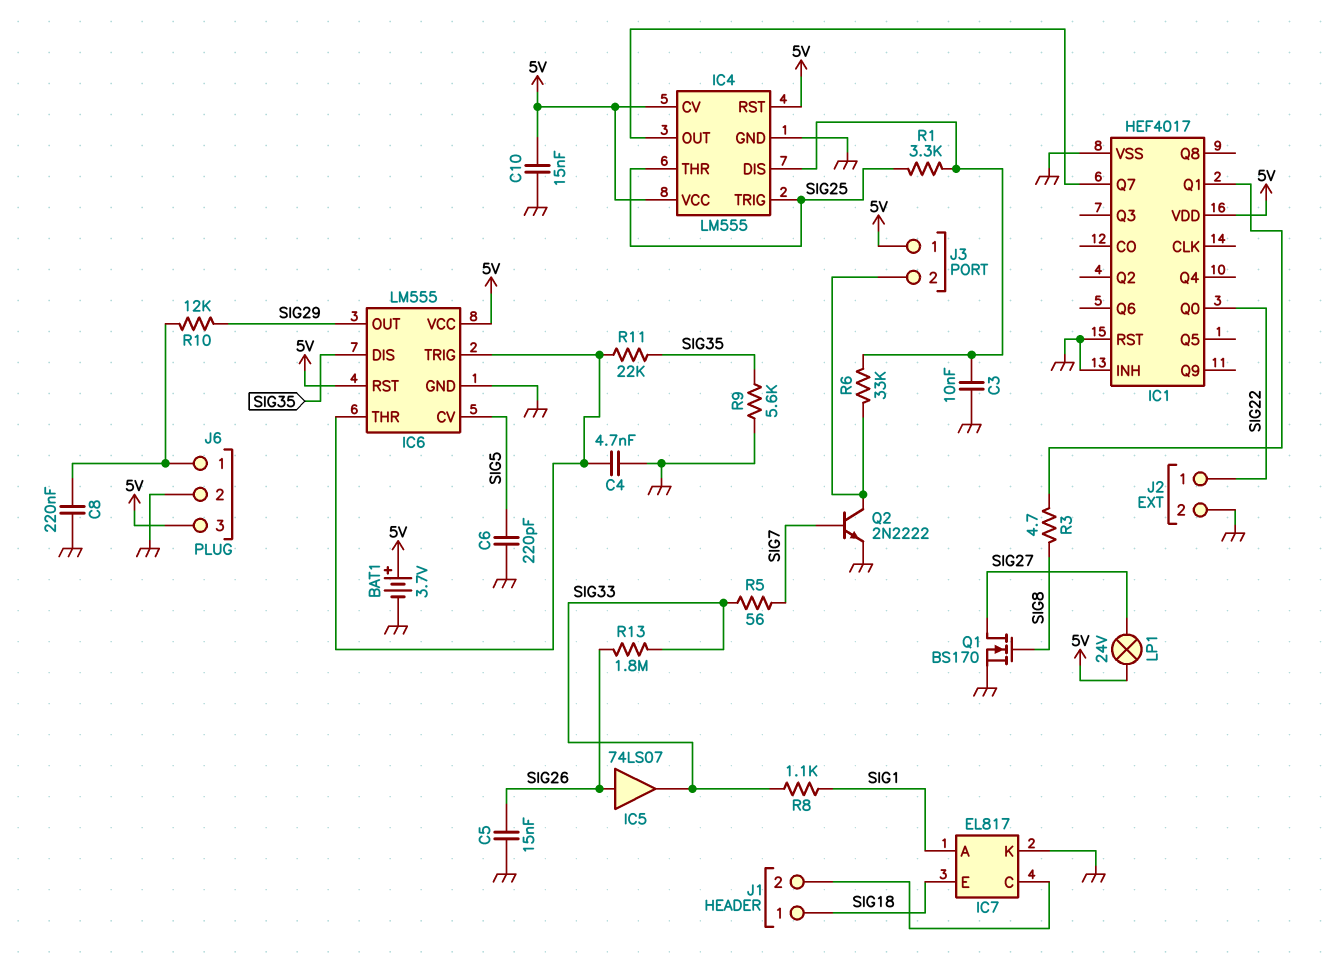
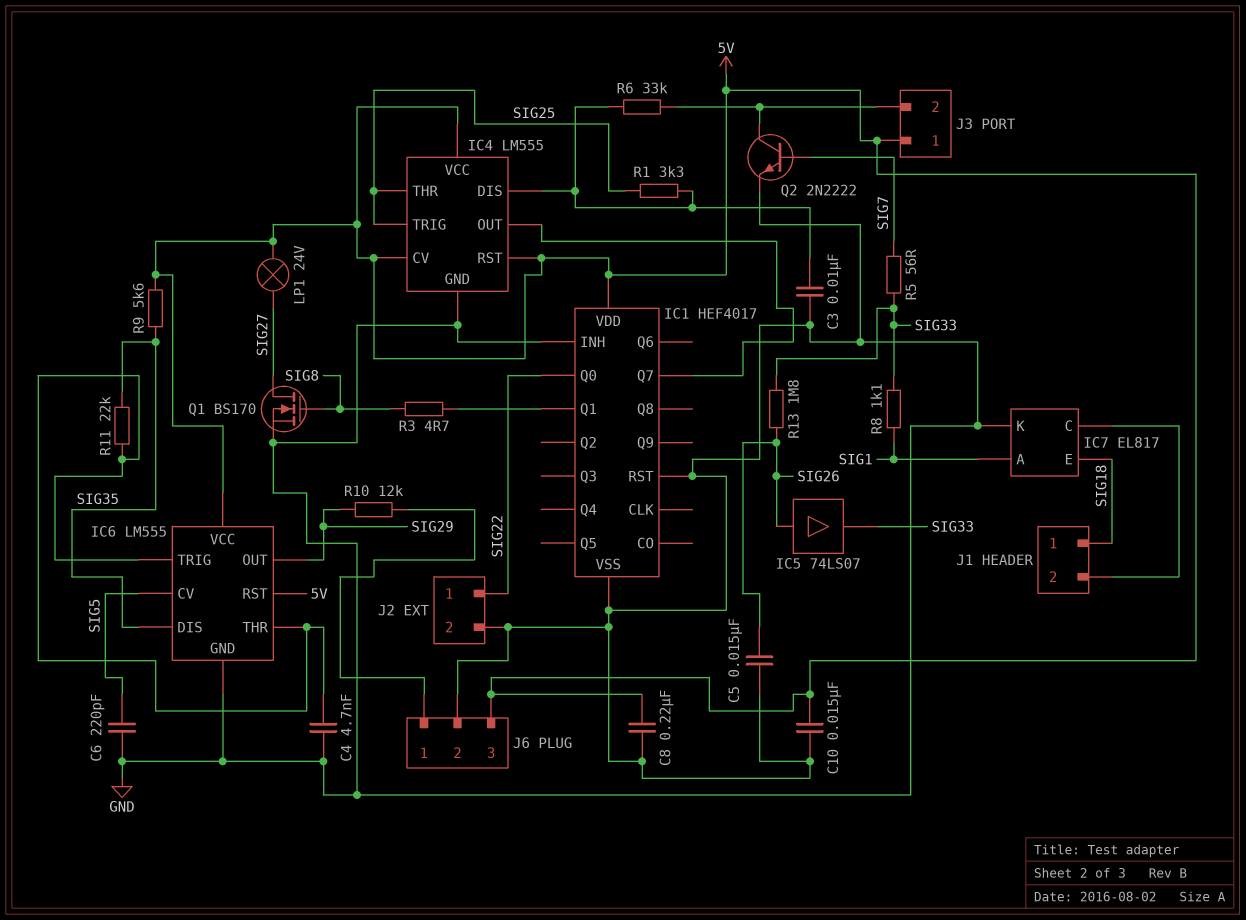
BAT1: 3.7V (plus 5V, minus GND) -> none
C8: 220nF (GND, J6/1) -> 220nF (5V, GND)
R9: 5.6k (GND, SIG35) -> 5.6k (5V, SIG35)

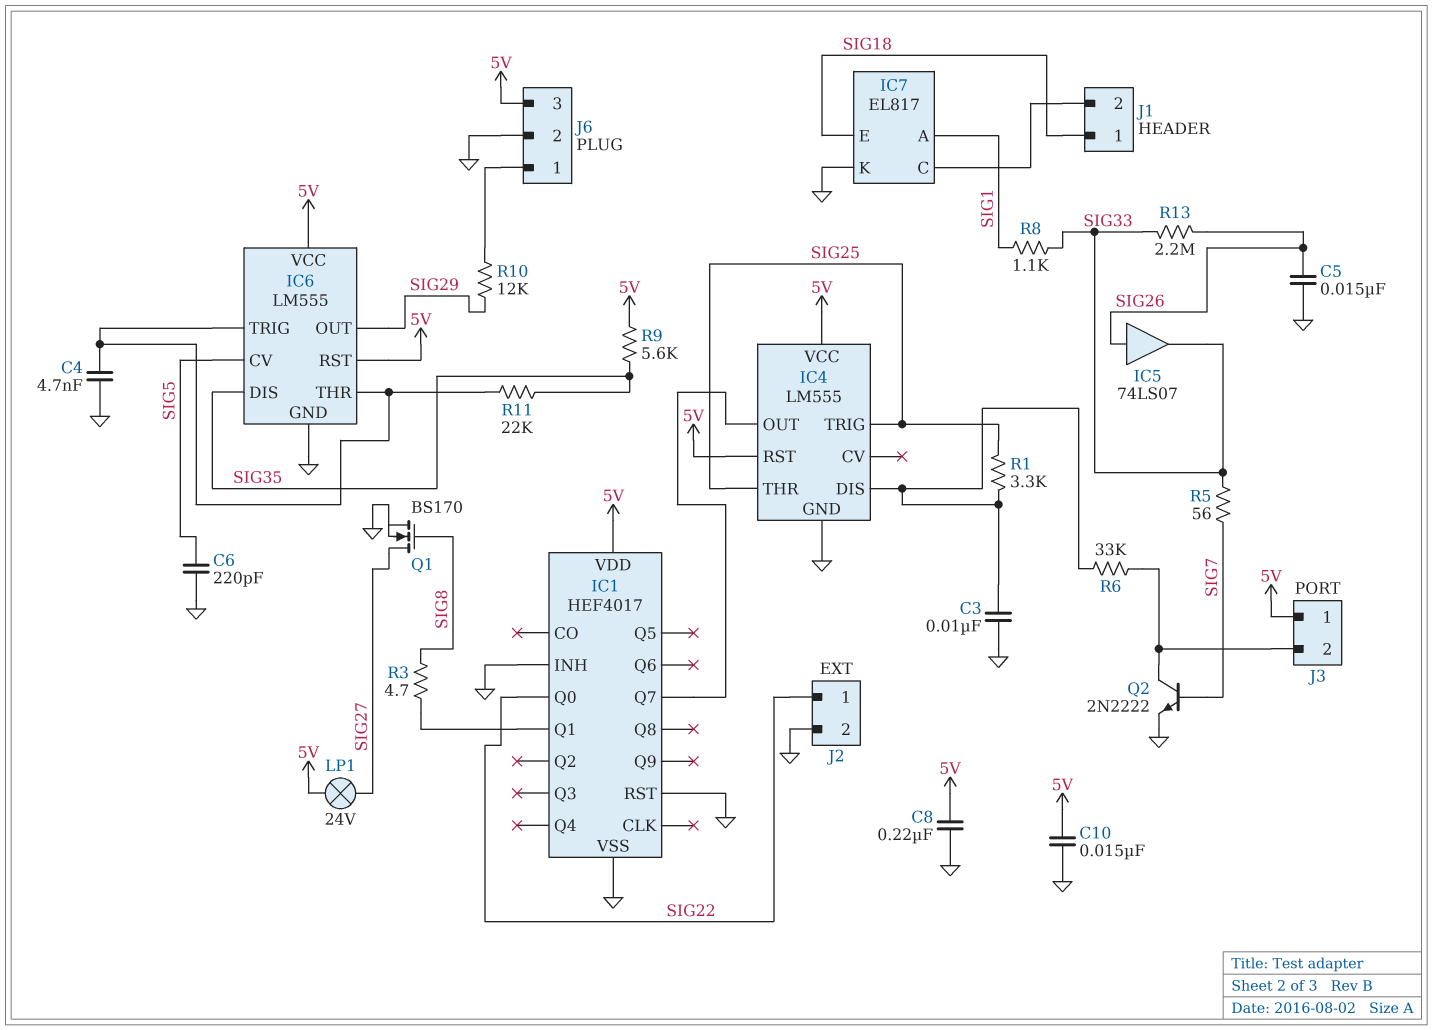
IC4 pin CV: 5V -> none
R13: 1.8M (SIG26, SIG33) -> 2.2M (SIG26, SIG33)

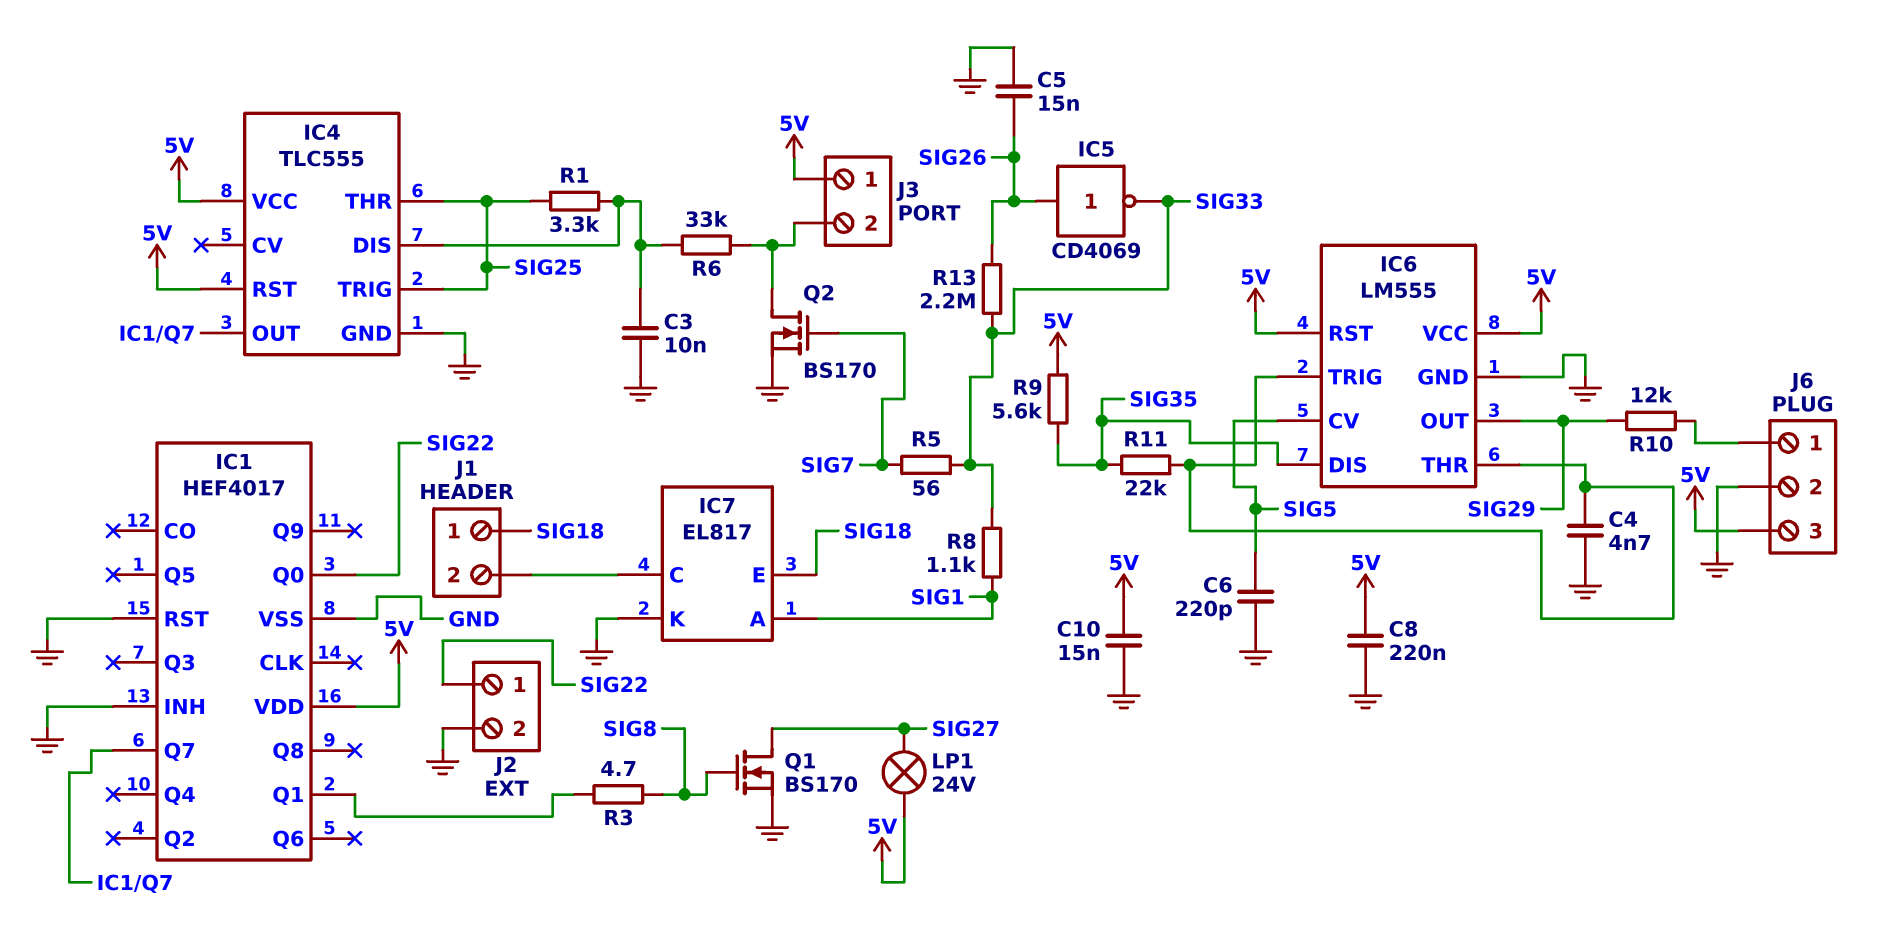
IC4: LM555 -> TLC555
IC5: buffer 74LS07 (in SIG26, out SIG33) -> NOT CD4069 (in SIG26, out SIG33)
Q2: NPN 2N2222 (B SIG7, C J3/2, E GND) -> NMOS BS170 (G SIG7, D J3/2, S GND)

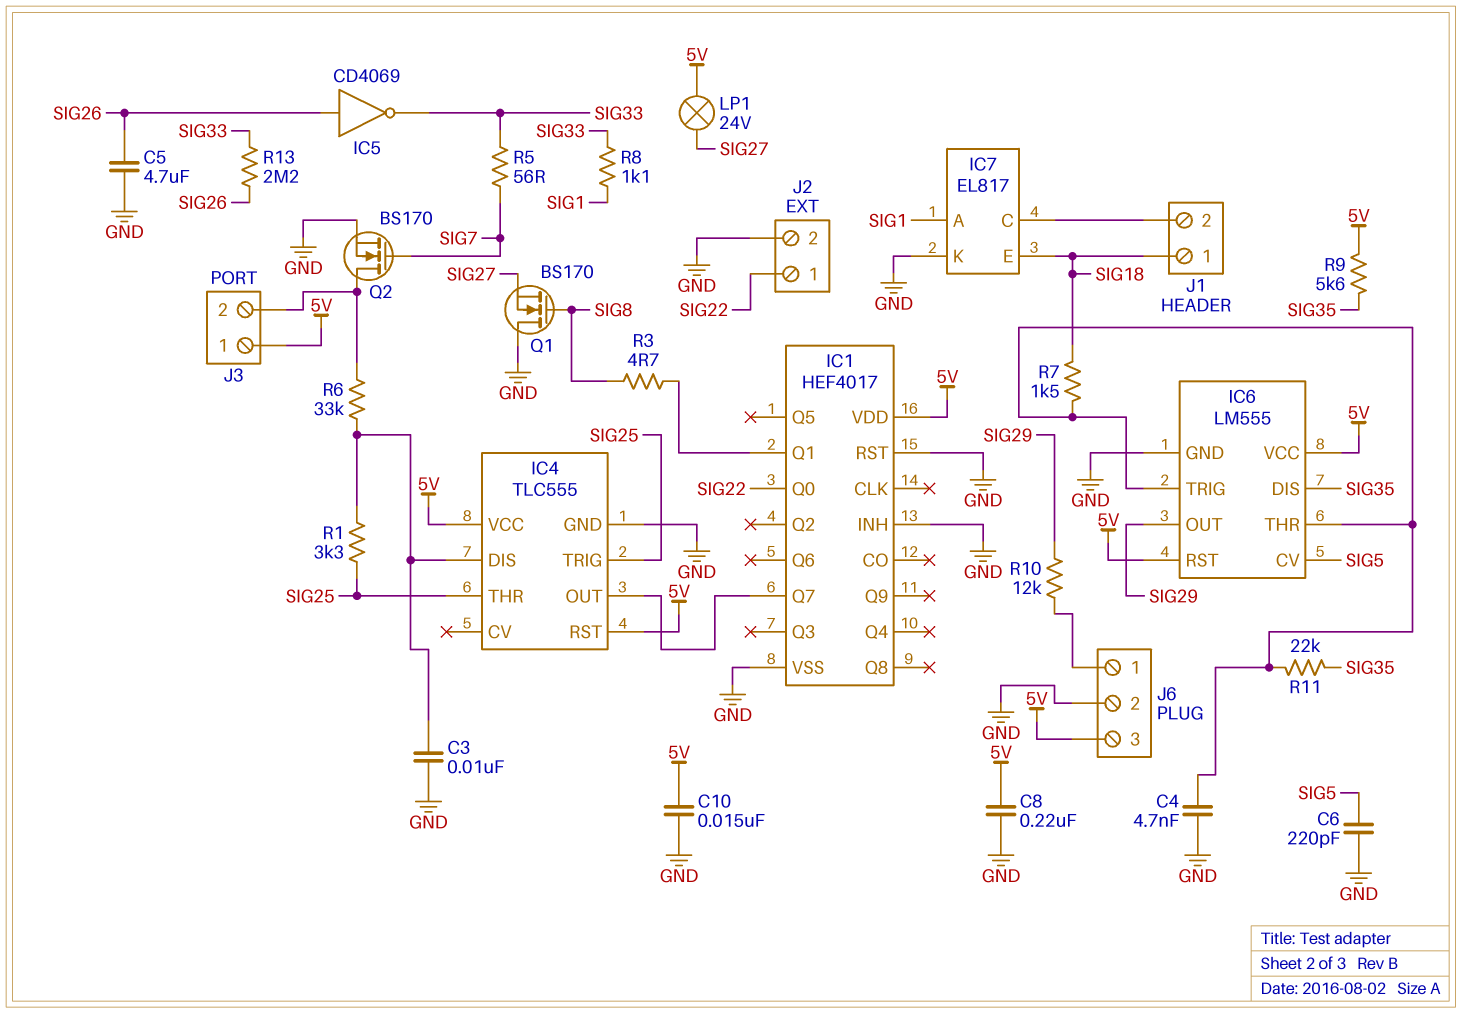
C5: 15nF (GND, SIG26) -> 4.7uF (GND, SIG26)
Q1: NMOS BS170 (G SIG8, D SIG27, S GND) -> NMOS BS170 (G SIG8, D GND, S SIG27)
R7: none -> 1.5k (IC6/THR, SIG18)

